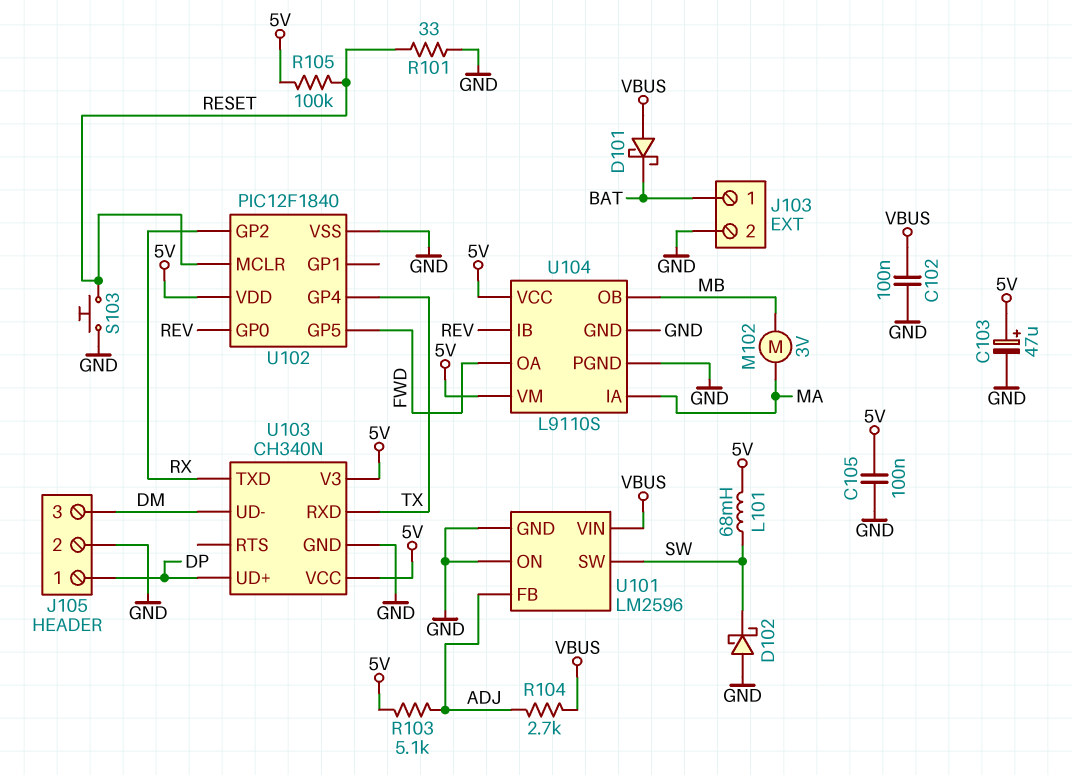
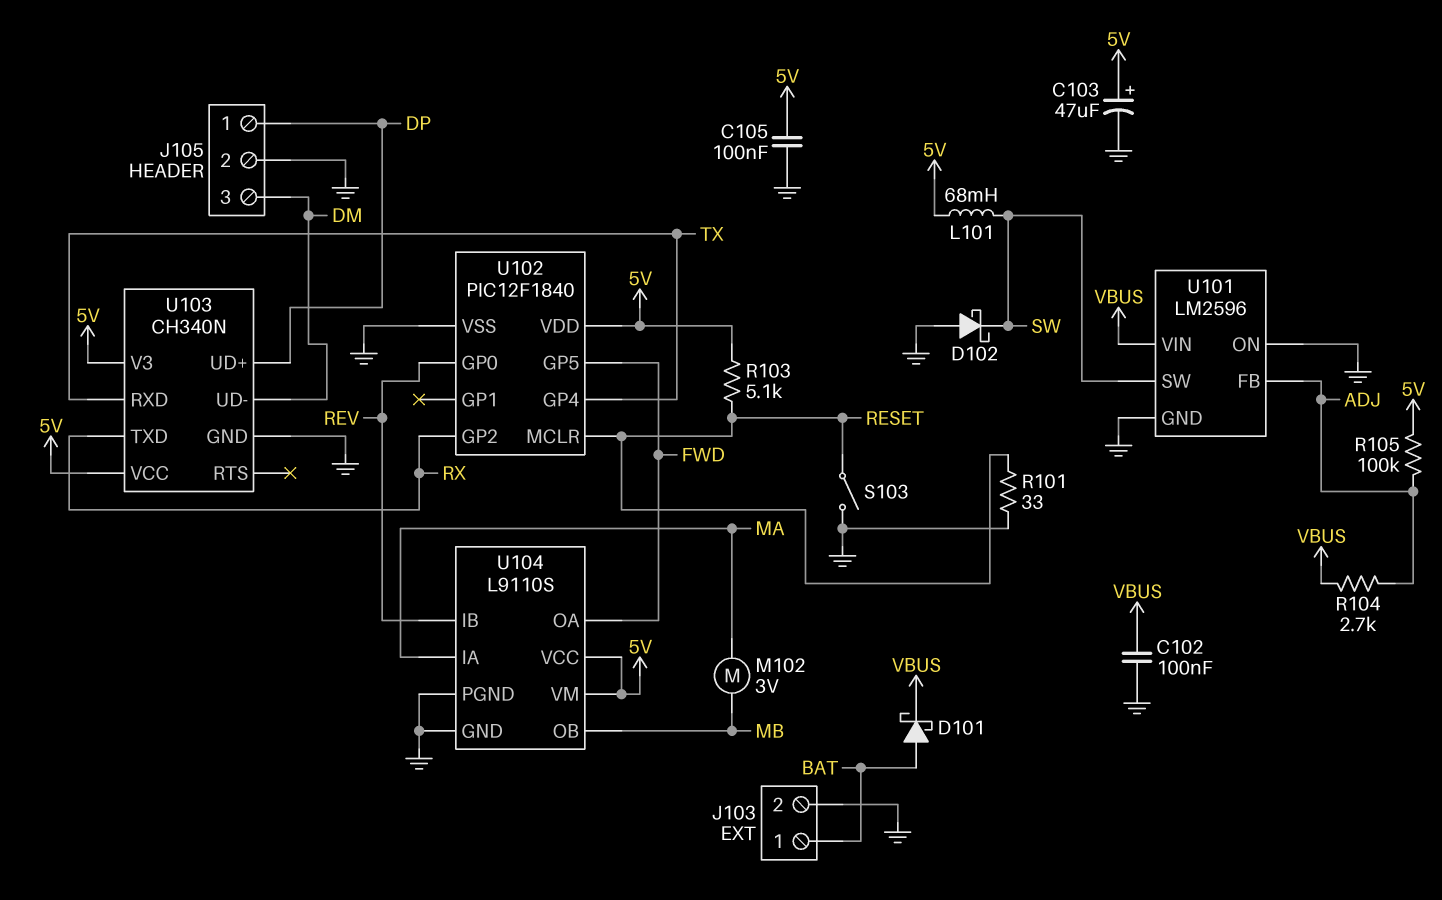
D101: schottky (A VBUS, K BAT) -> schottky (A BAT, K VBUS)
R103: 5.1k (5V, ADJ) -> 5.1k (5V, RESET)
R105: 100k (5V, RESET) -> 100k (5V, ADJ)
S103: button (GND, RESET) -> switch (GND, RESET)

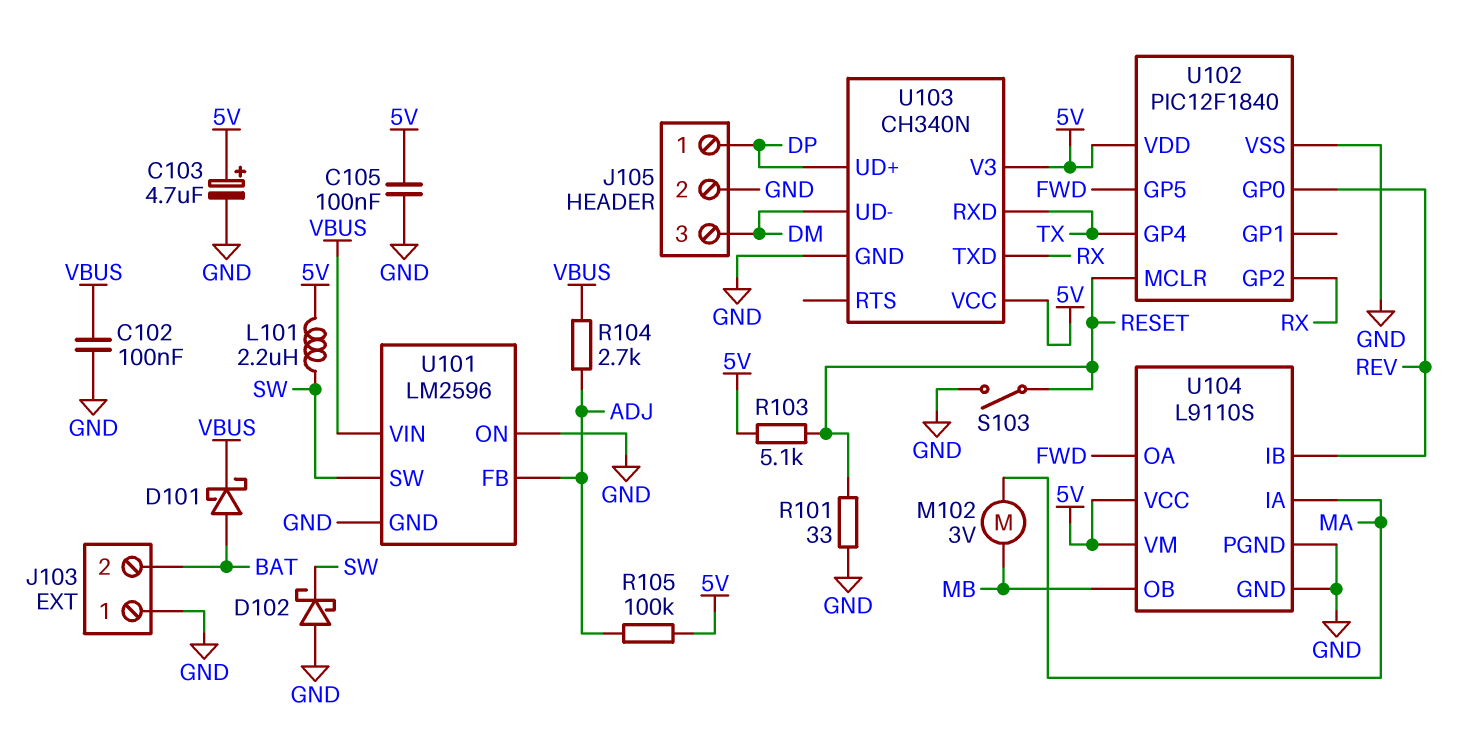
C103: 47uF (plus 5V, minus GND) -> 4.7uF (plus 5V, minus GND)
J103 pin 1: BAT -> GND
J103 pin 2: GND -> BAT
L101: 68mH (5V, SW) -> 2.2uH (5V, SW)

